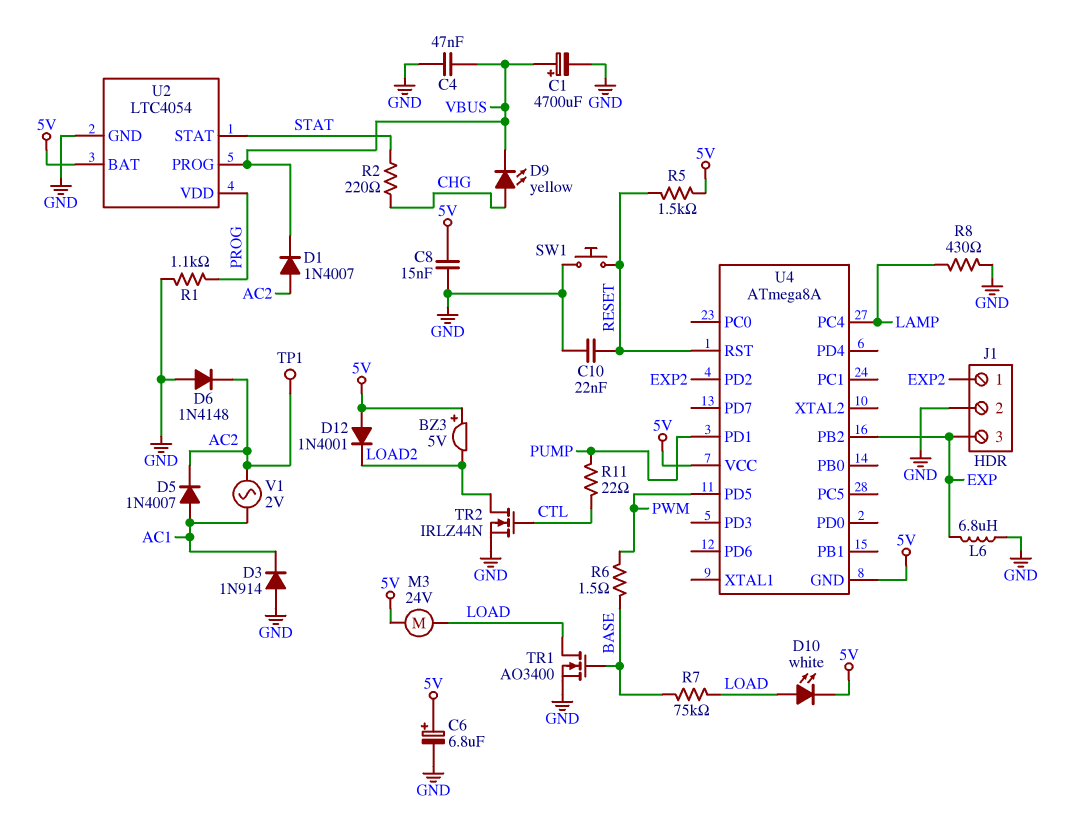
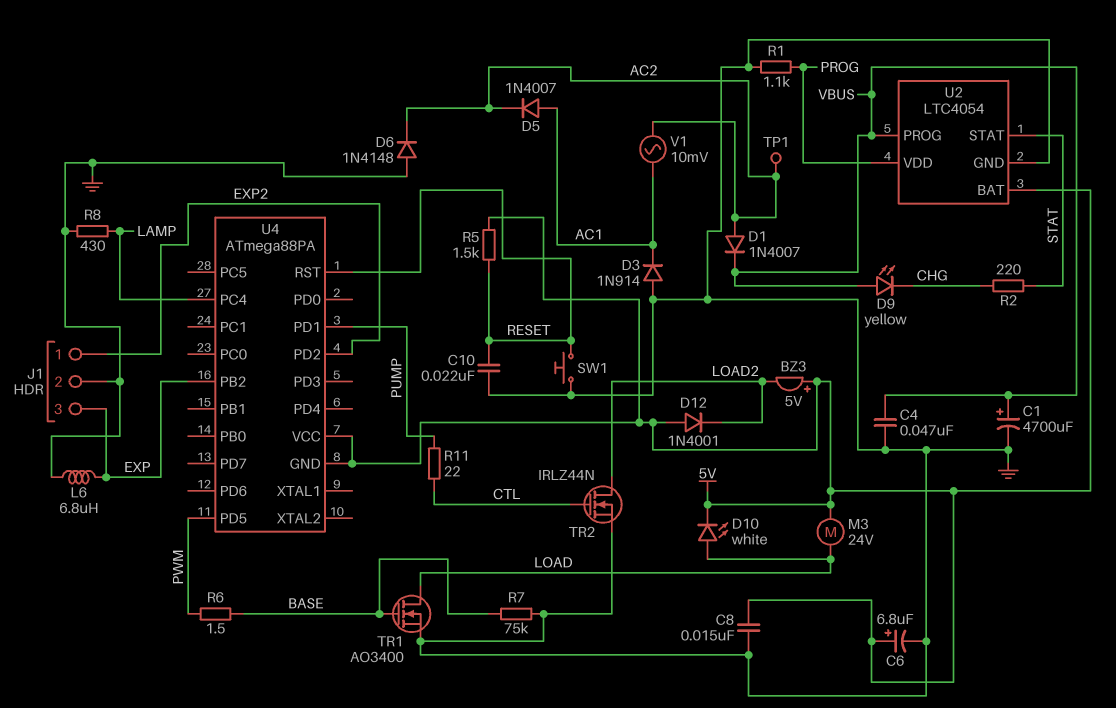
D9: LED yellow (A CHG, K VBUS) -> LED yellow (A VBUS, K CHG)
R7: 75k (BASE, LOAD) -> 75k (BASE, GND)
U4: ATmega8A -> ATmega88PA
V1: AC 2V (AC1, AC2) -> AC 10mV (AC1, AC2)

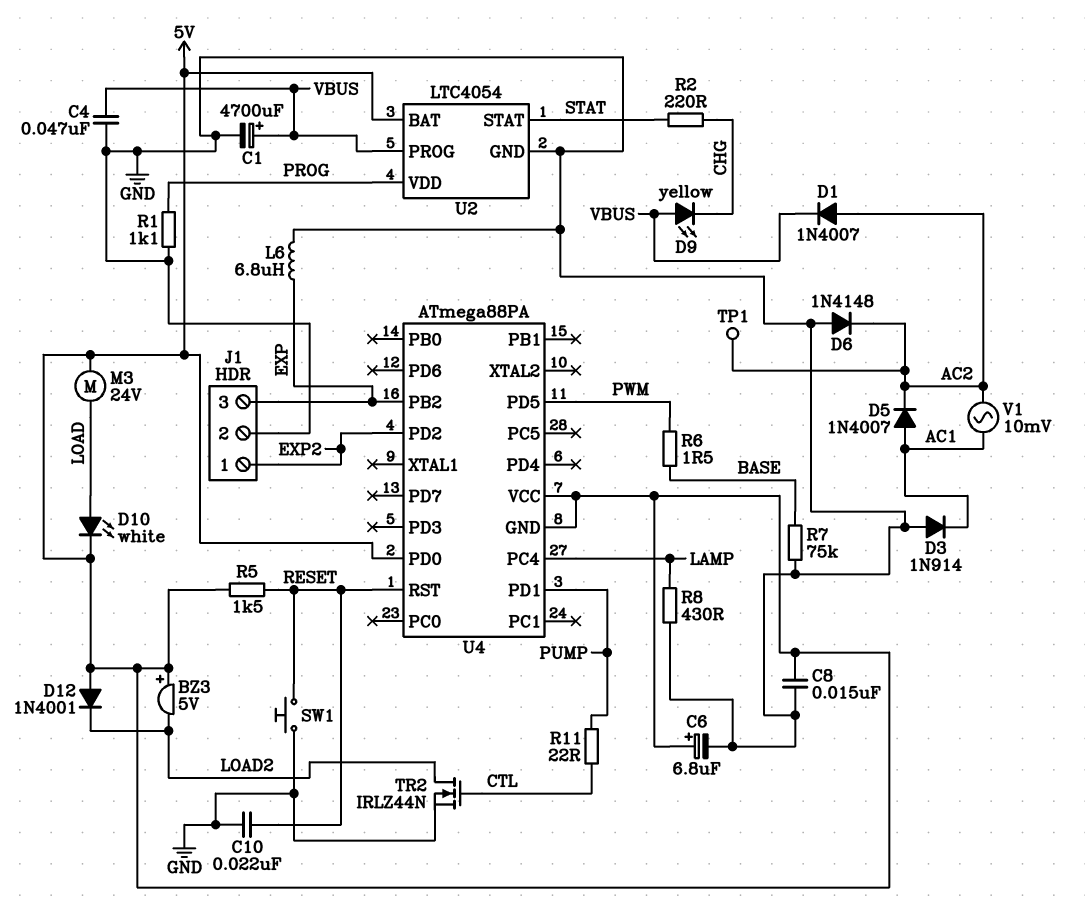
TR1: NMOS AO3400 (G BASE, D LOAD, S GND) -> none
U4 pin PD0: none -> 5V

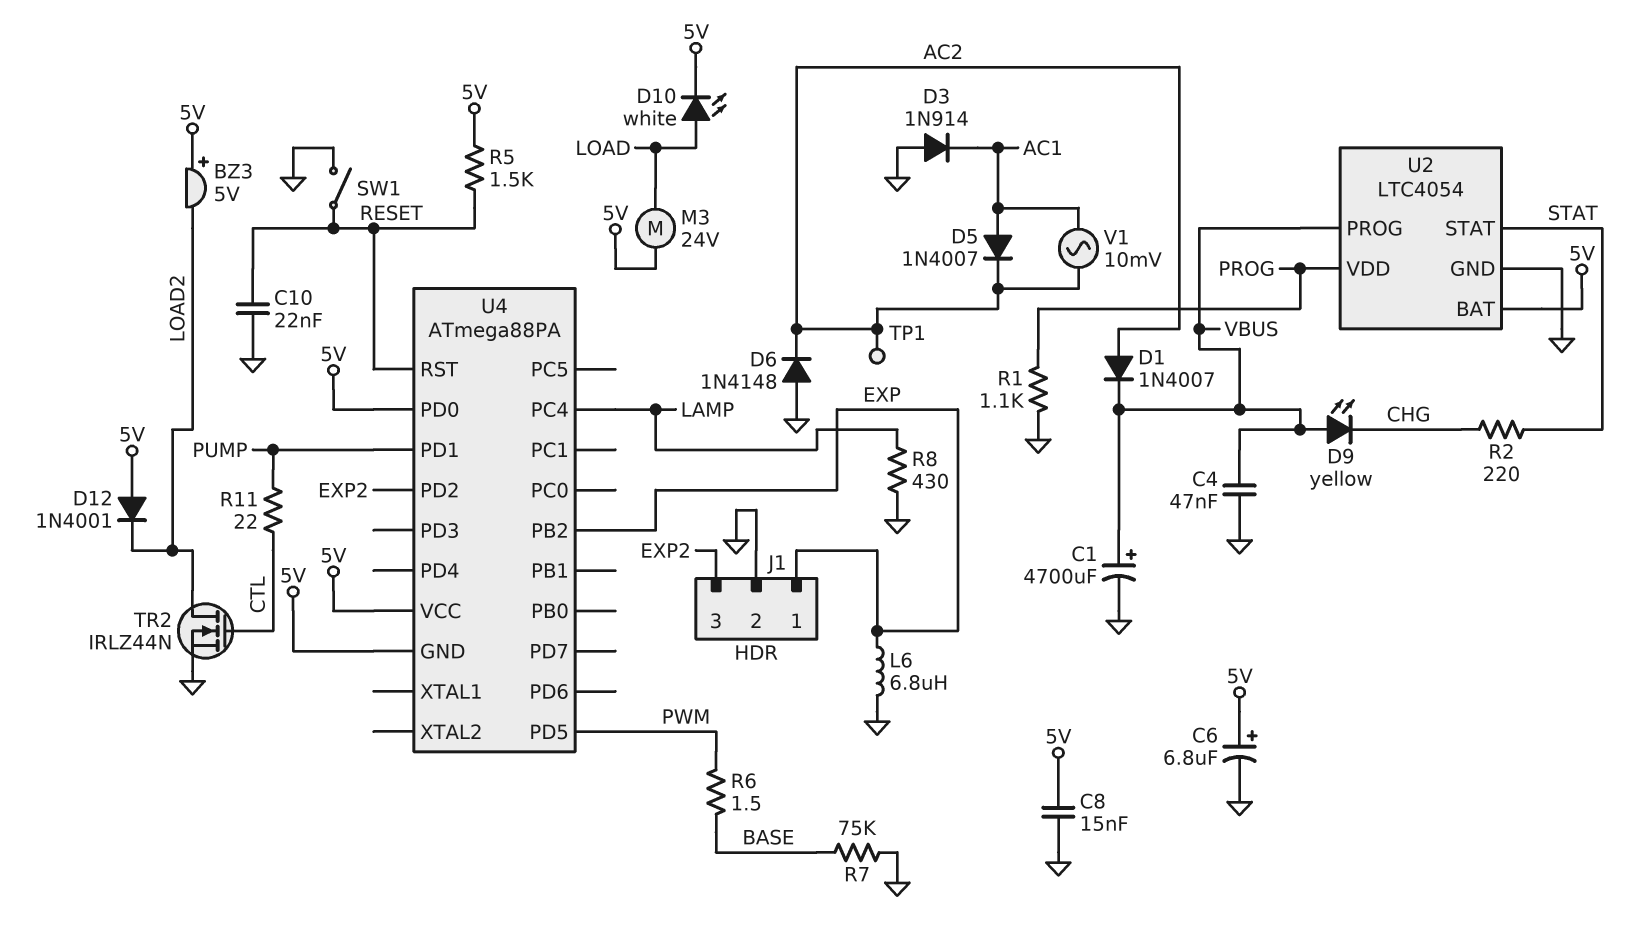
J1 pin 1: EXP2 -> EXP
J1 pin 3: EXP -> EXP2
SW1: button (GND, RESET) -> switch (GND, RESET)

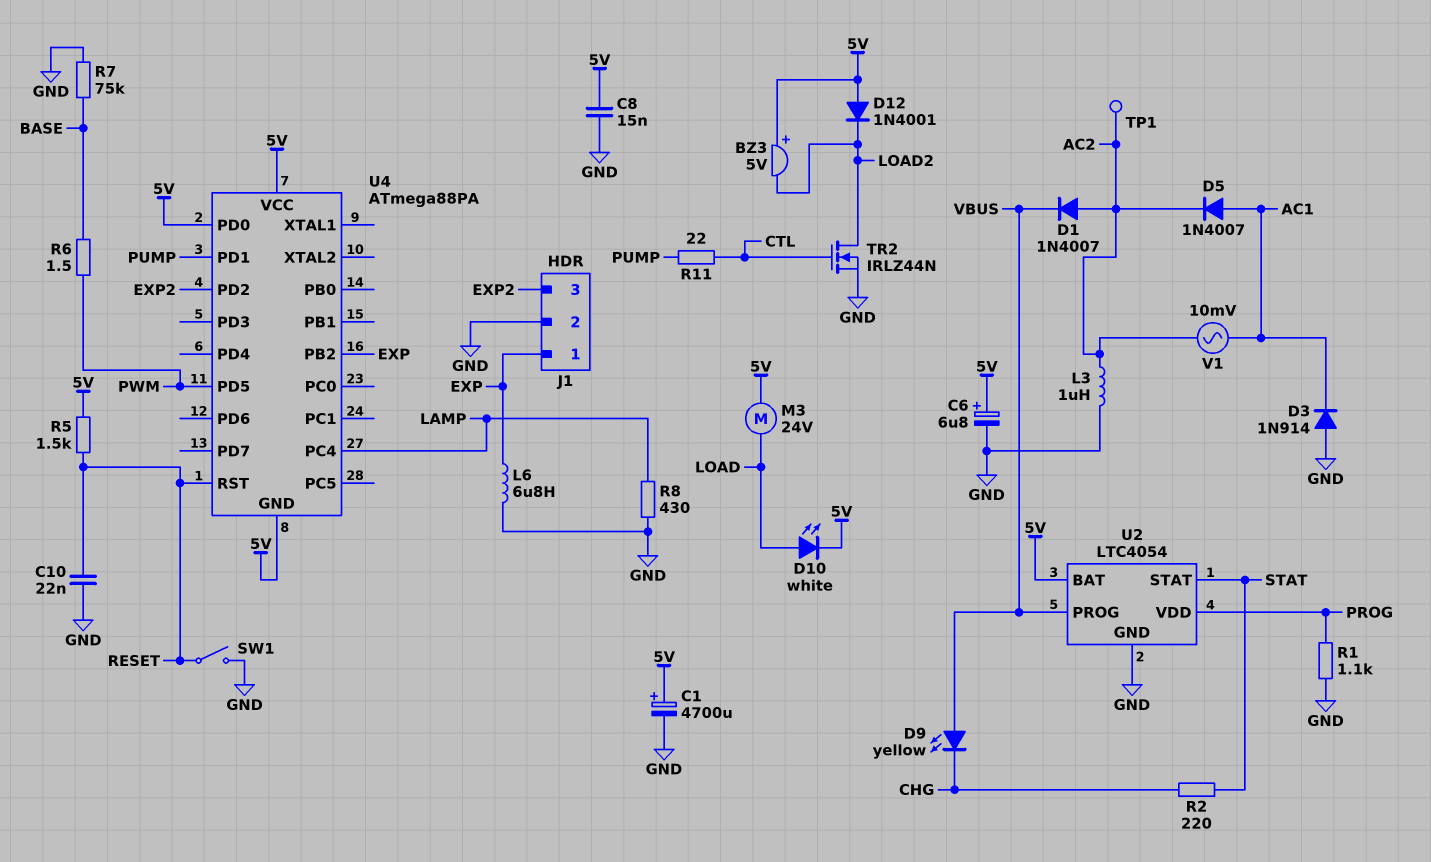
C1: 4700uF (plus VBUS, minus GND) -> 4700uF (plus 5V, minus GND)
C4: 47nF (GND, VBUS) -> none
D6: diode 1N4148 (A GND, K AC2) -> none
L3: none -> 1uH (AC2, GND)

